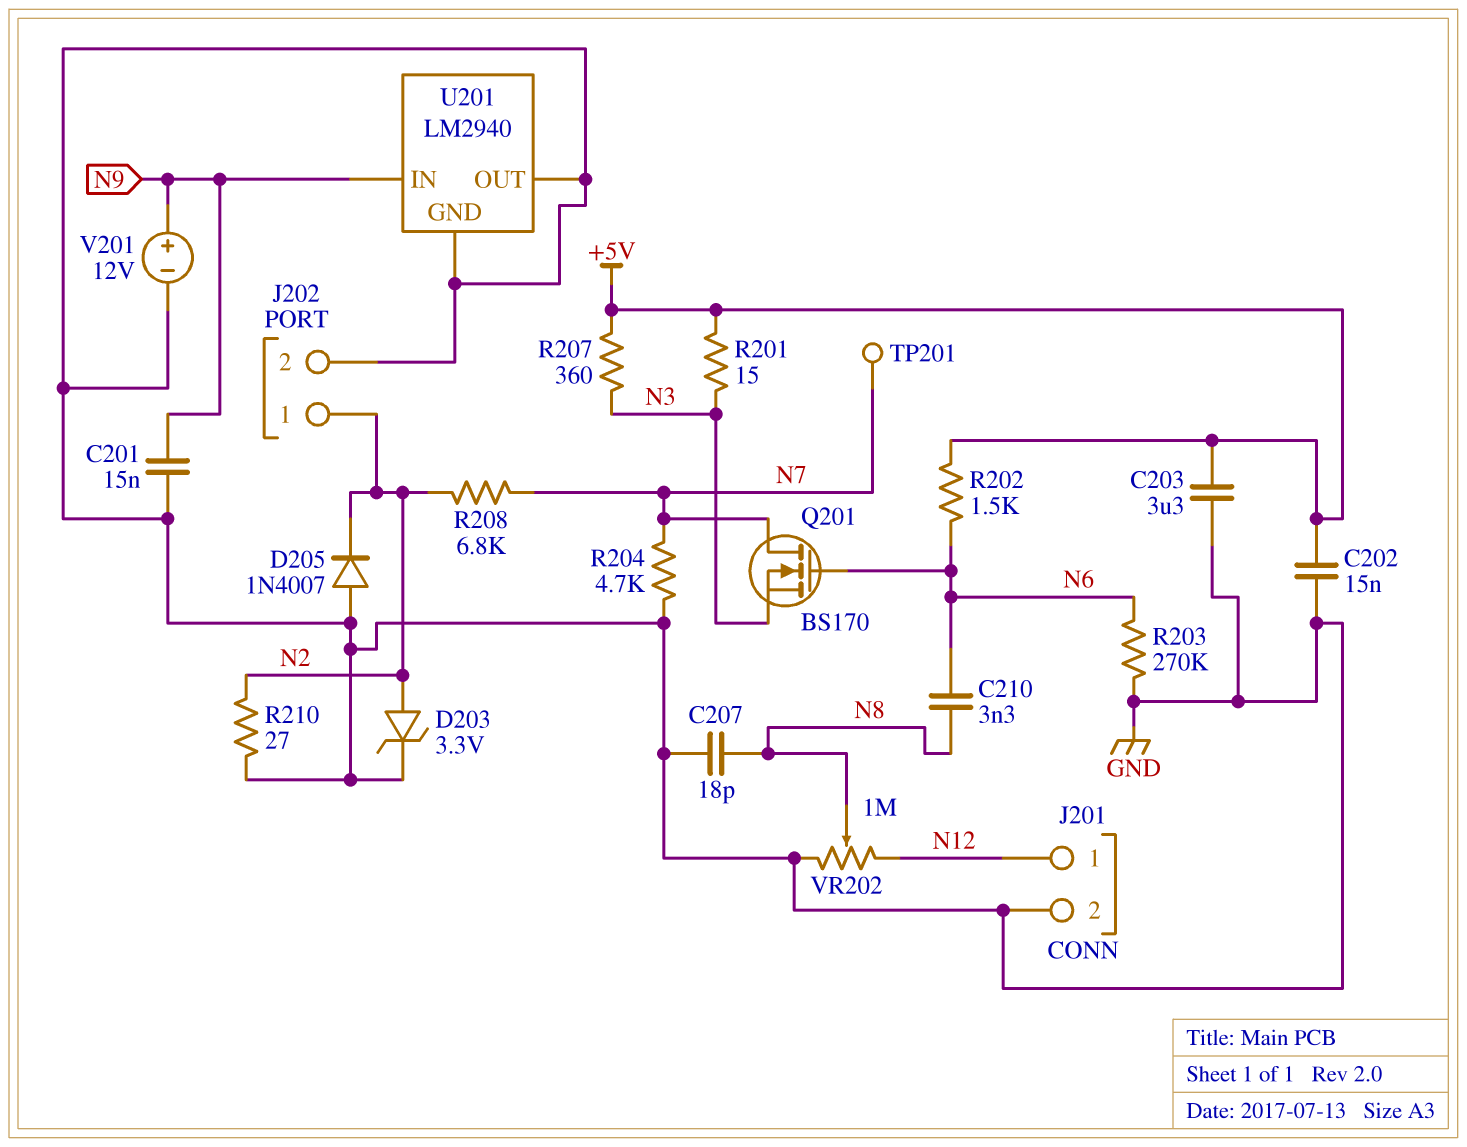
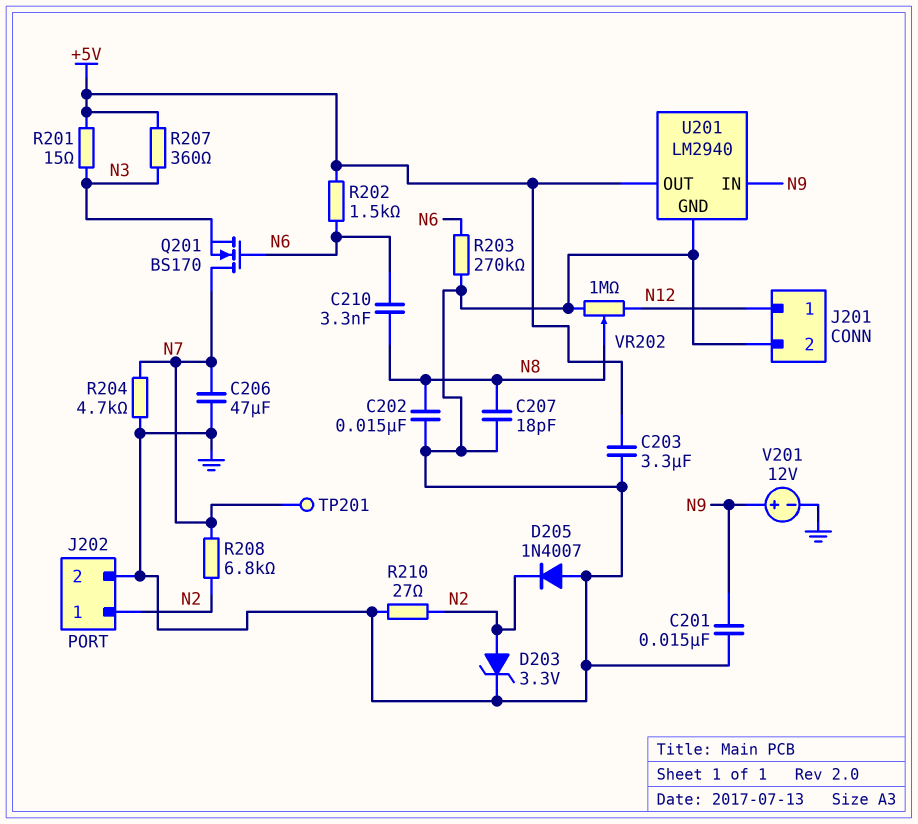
C202: 15nF (+5V, GND) -> 15nF (GND, N8)
C206: none -> 47uF (GND, N7)
U201 pin OUT: GND -> +5V

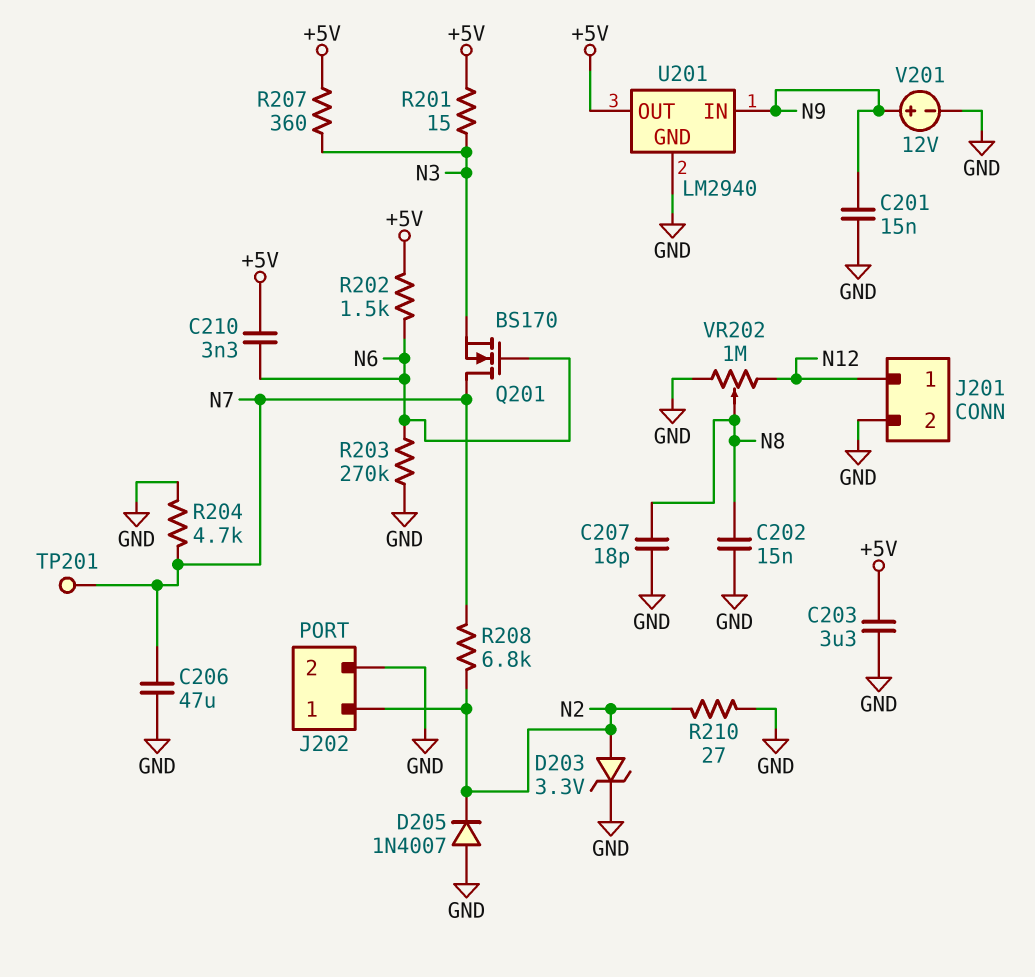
C210: 3.3nF (N6, N8) -> 3.3nF (+5V, N6)

